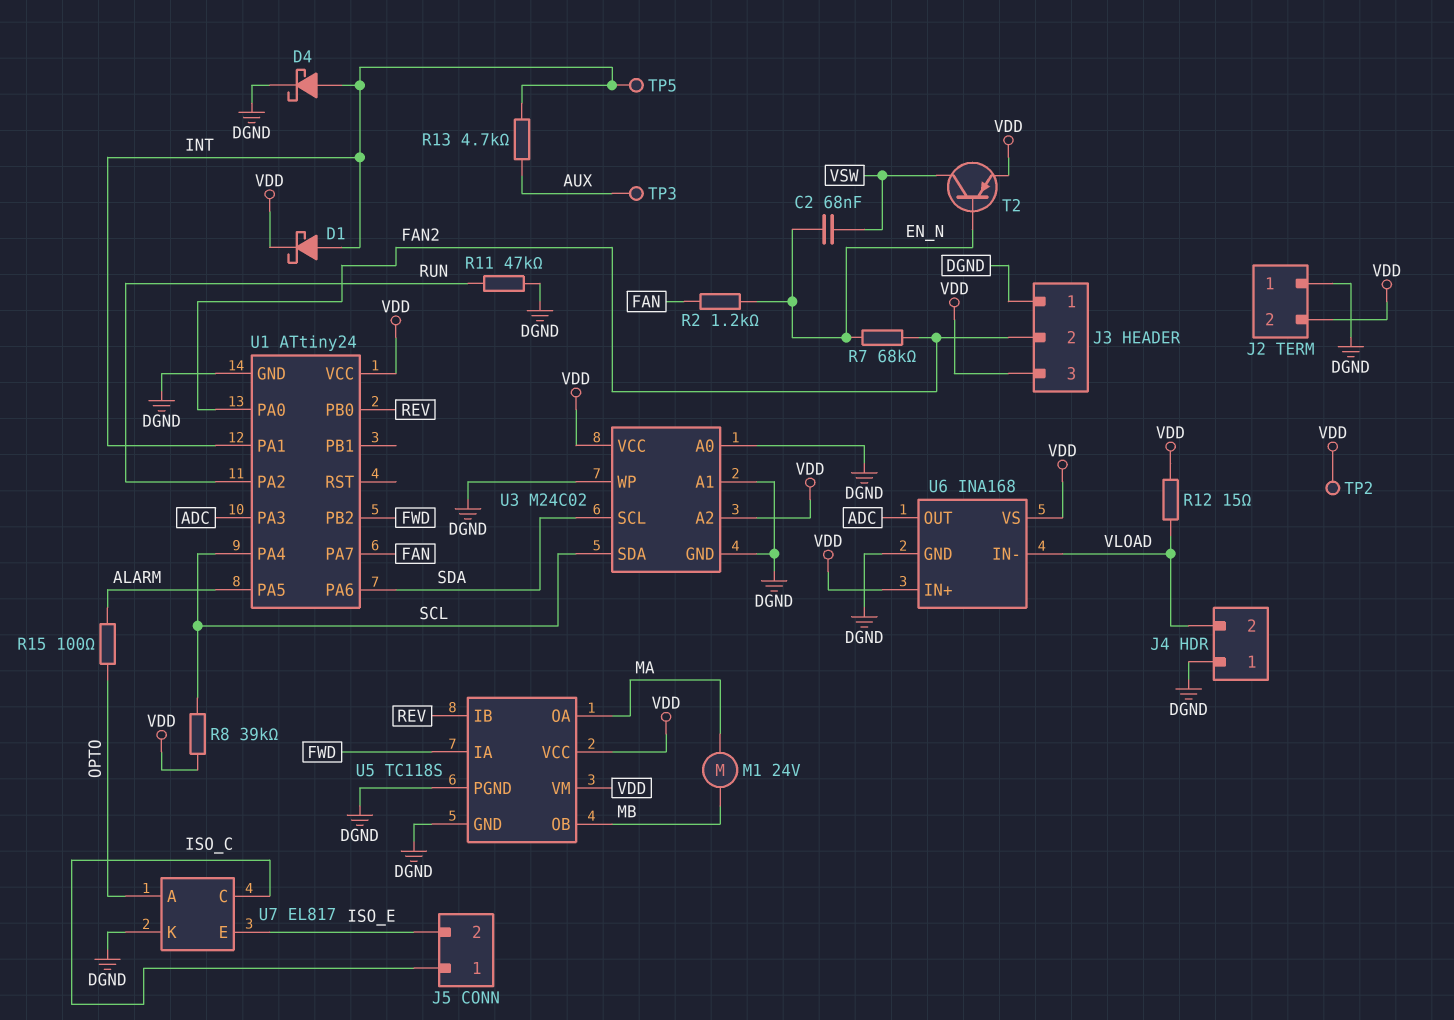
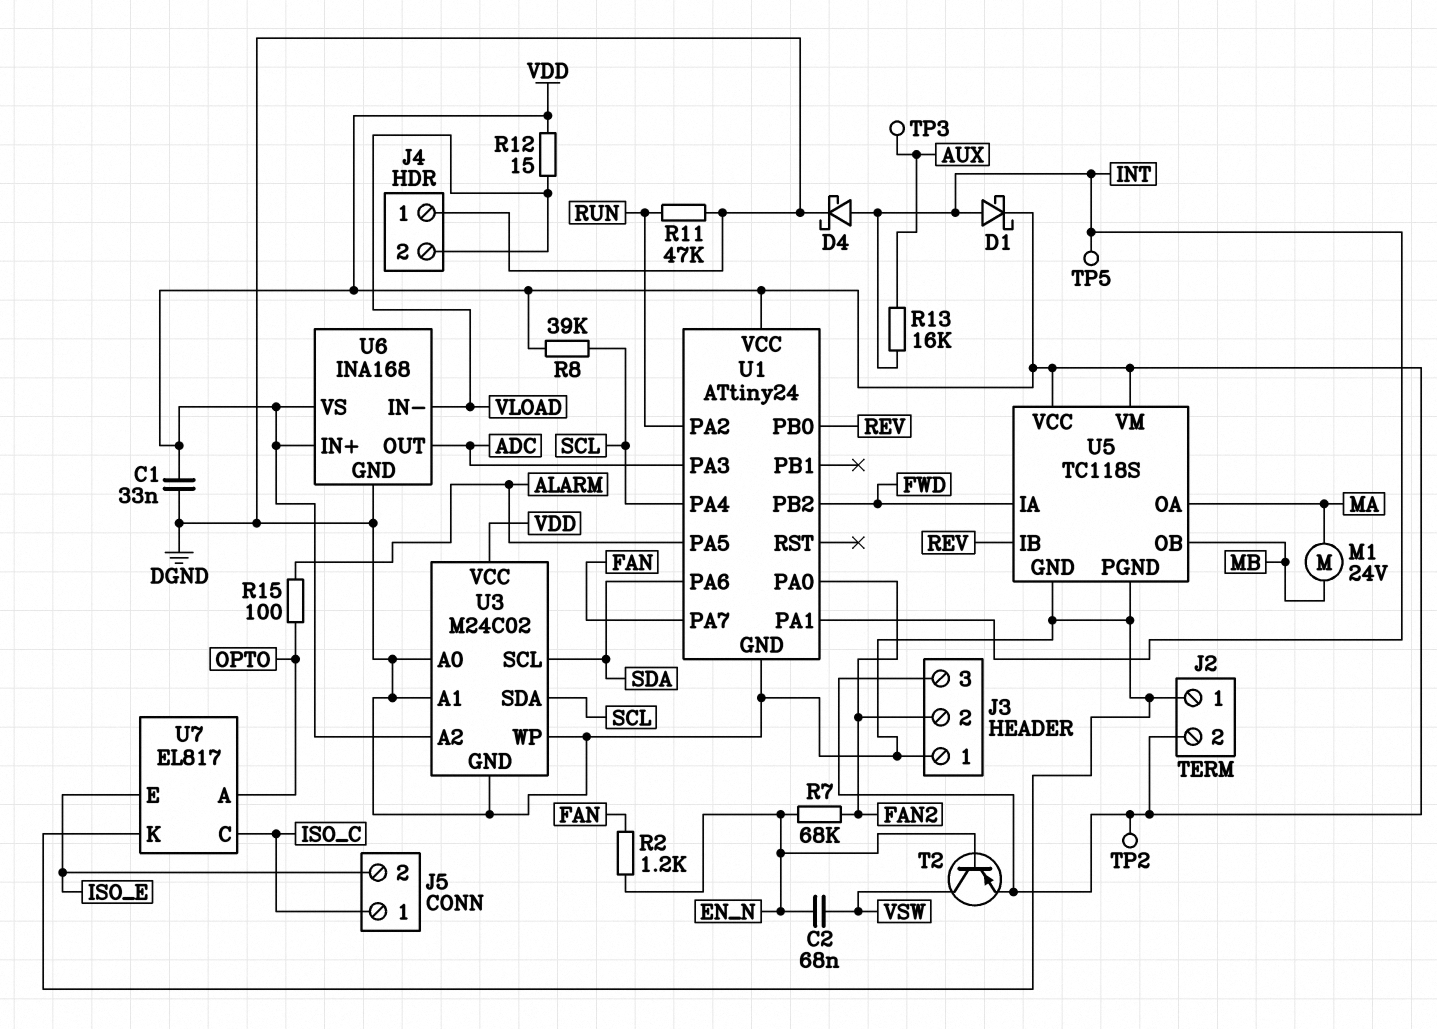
C1: none -> 33nF (DGND, VDD)
R13: 4.7k (AUX, INT) -> 16k (AUX, INT)

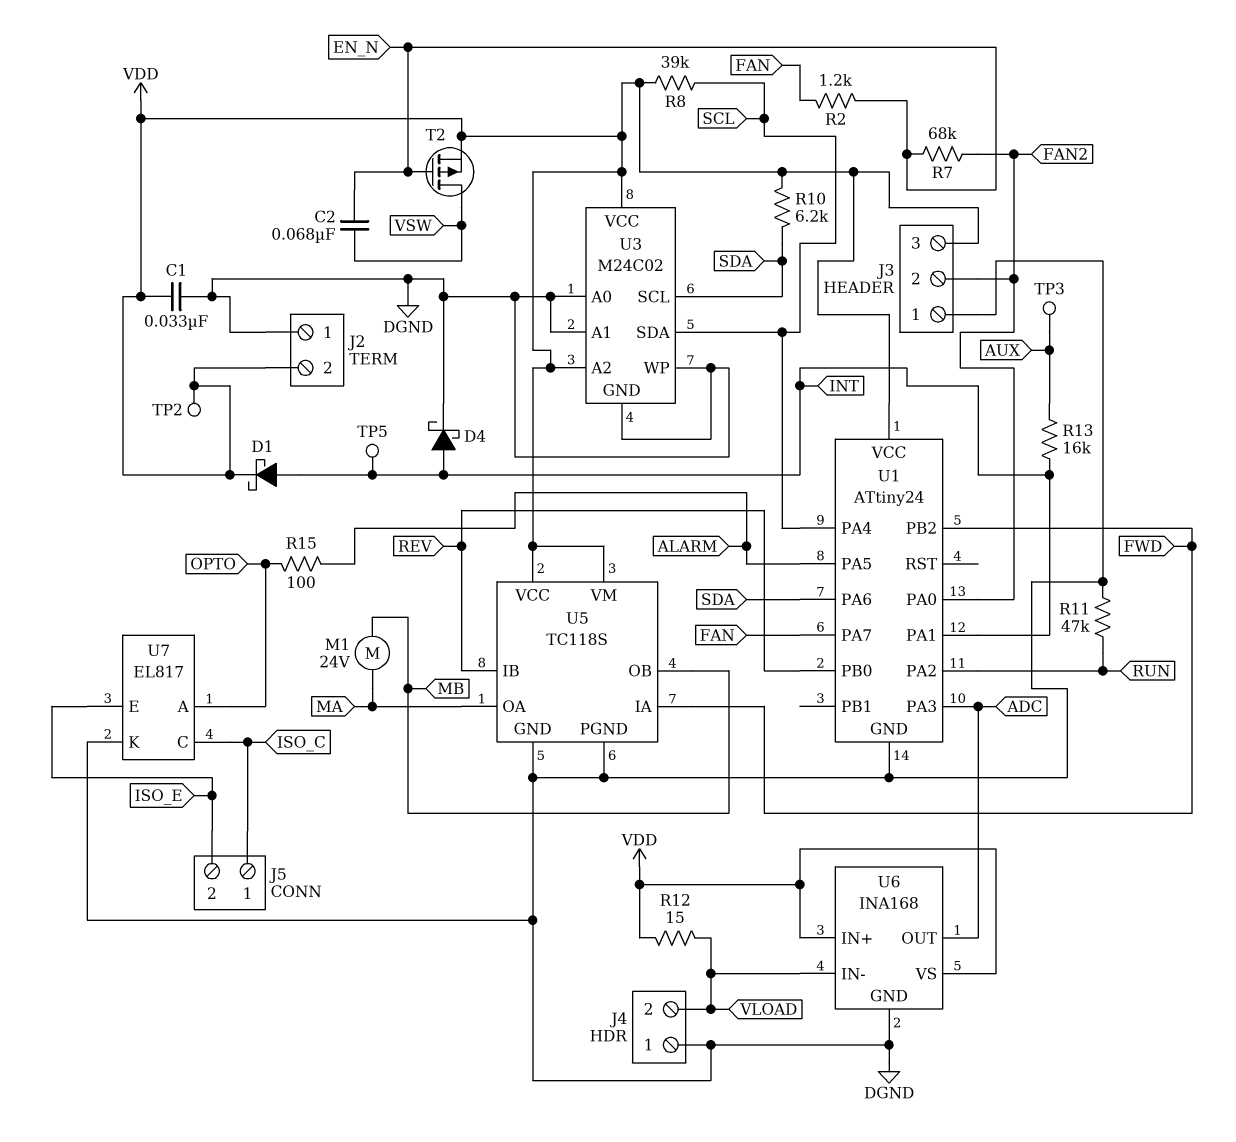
R10: none -> 6.2k (SDA, VDD)
T2: PNP (B EN_N, C VSW, E VDD) -> PMOS (G EN_N, D VSW, S VDD)

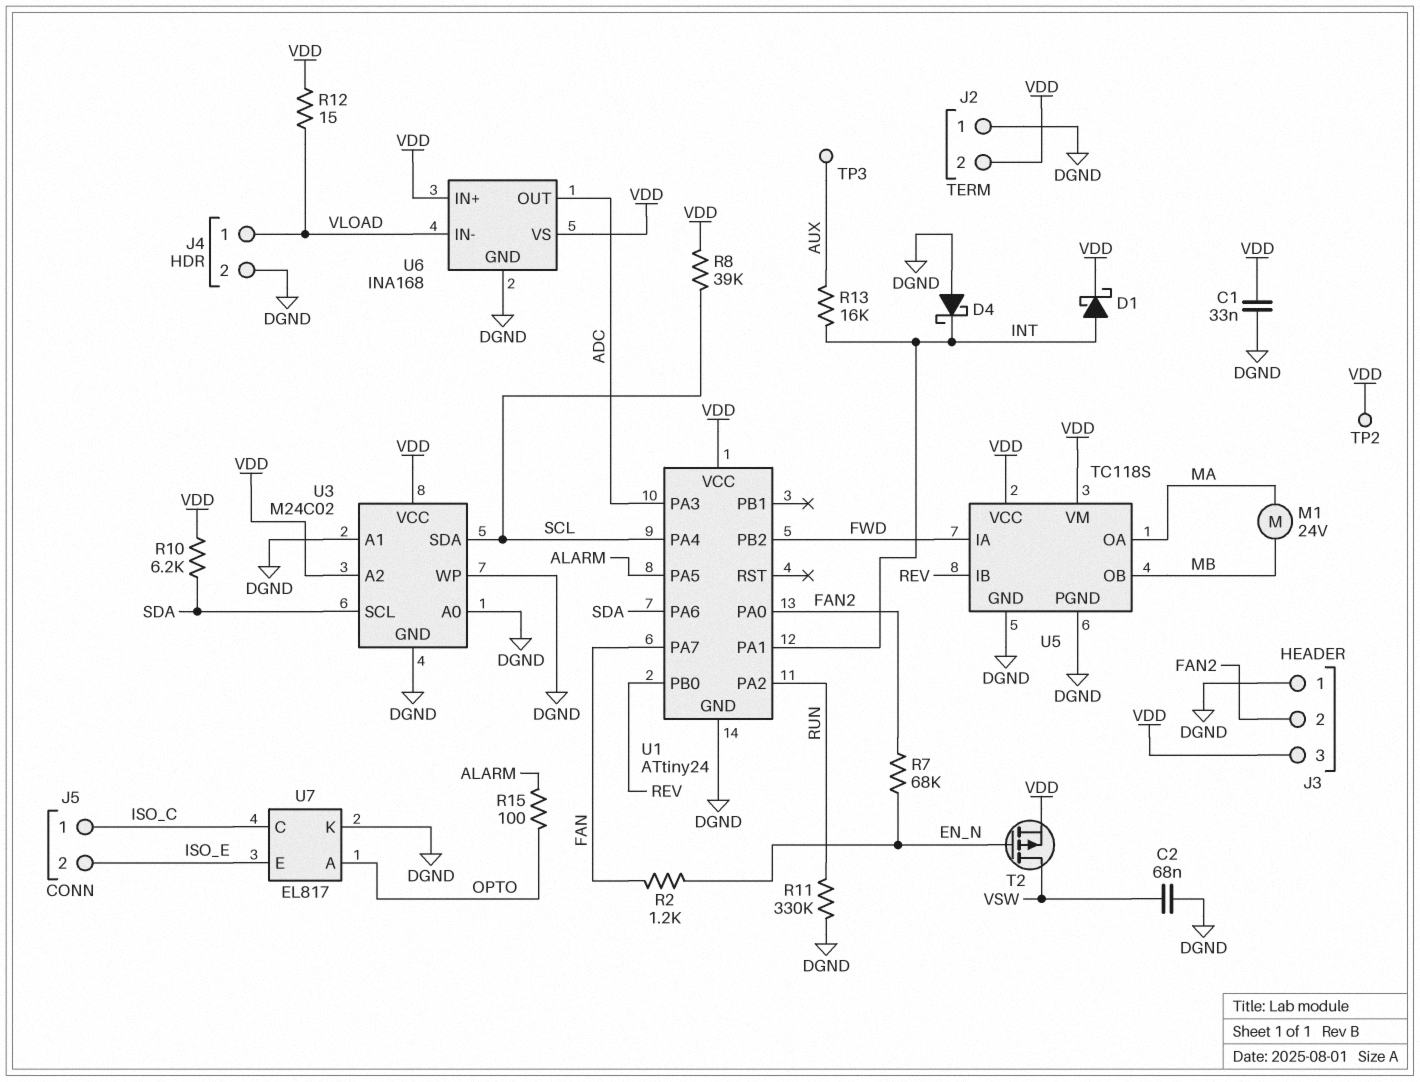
C2: 68nF (EN_N, VSW) -> 68nF (DGND, VSW)
D4: schottky (A INT, K DGND) -> schottky (A DGND, K INT)
J4 pin 1: DGND -> VLOAD
J4 pin 2: VLOAD -> DGND
R11: 47k (DGND, RUN) -> 330k (DGND, RUN)
TP5: test point (INT) -> none

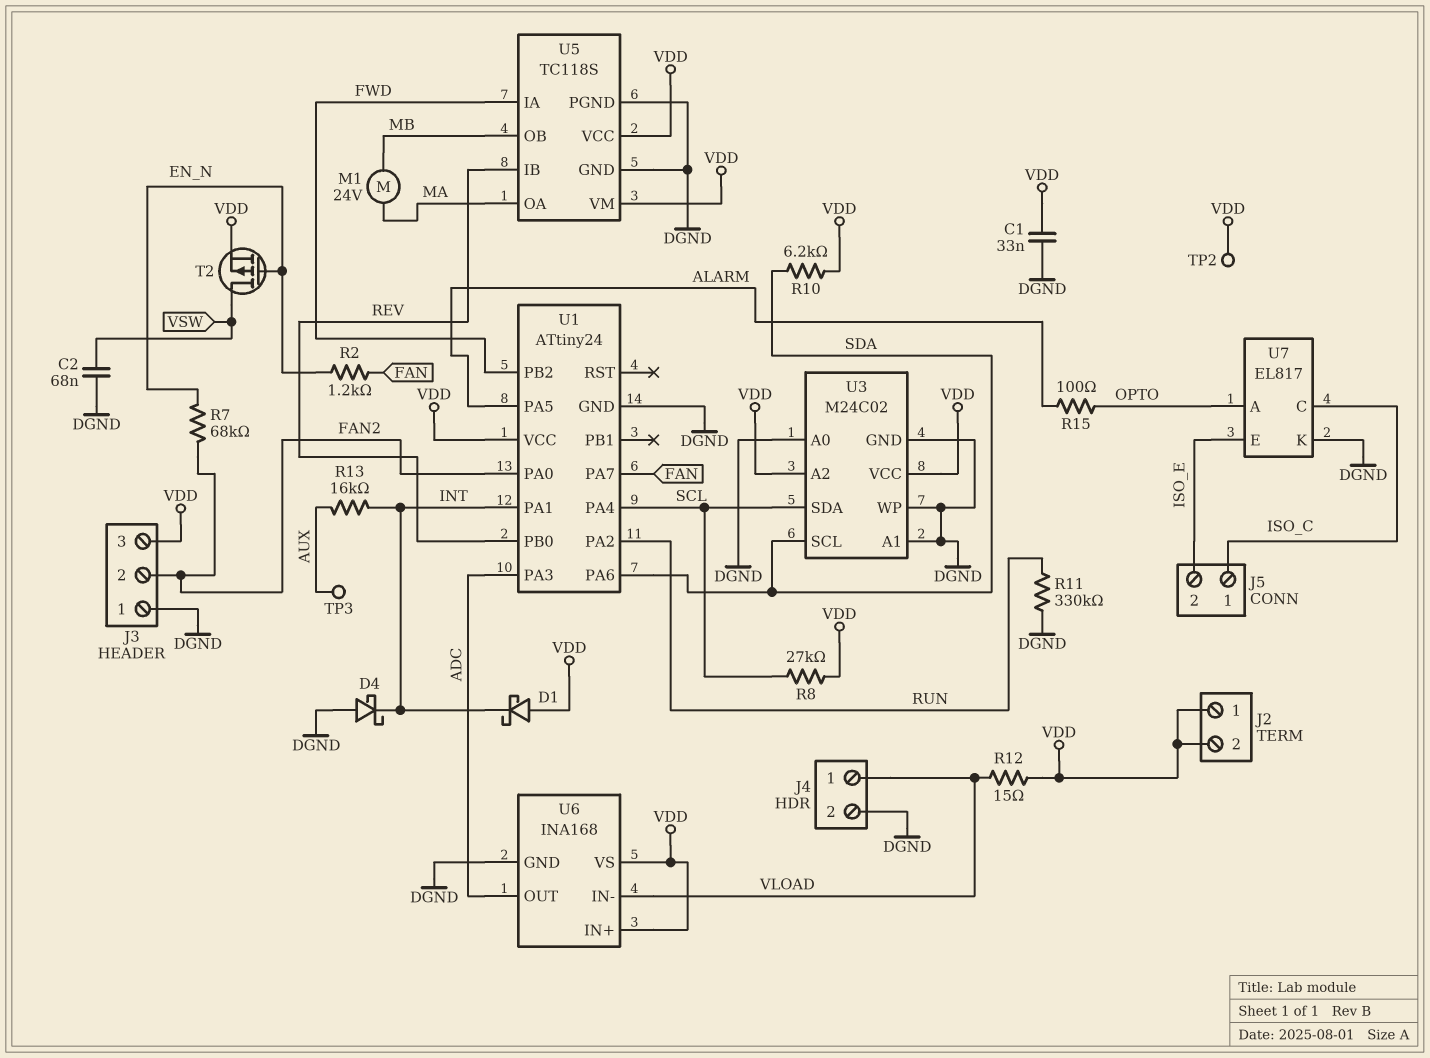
D1: schottky (A INT, K VDD) -> schottky (A VDD, K INT)
J2 pin 1: DGND -> VDD
R8: 39k (SCL, VDD) -> 27k (SCL, VDD)

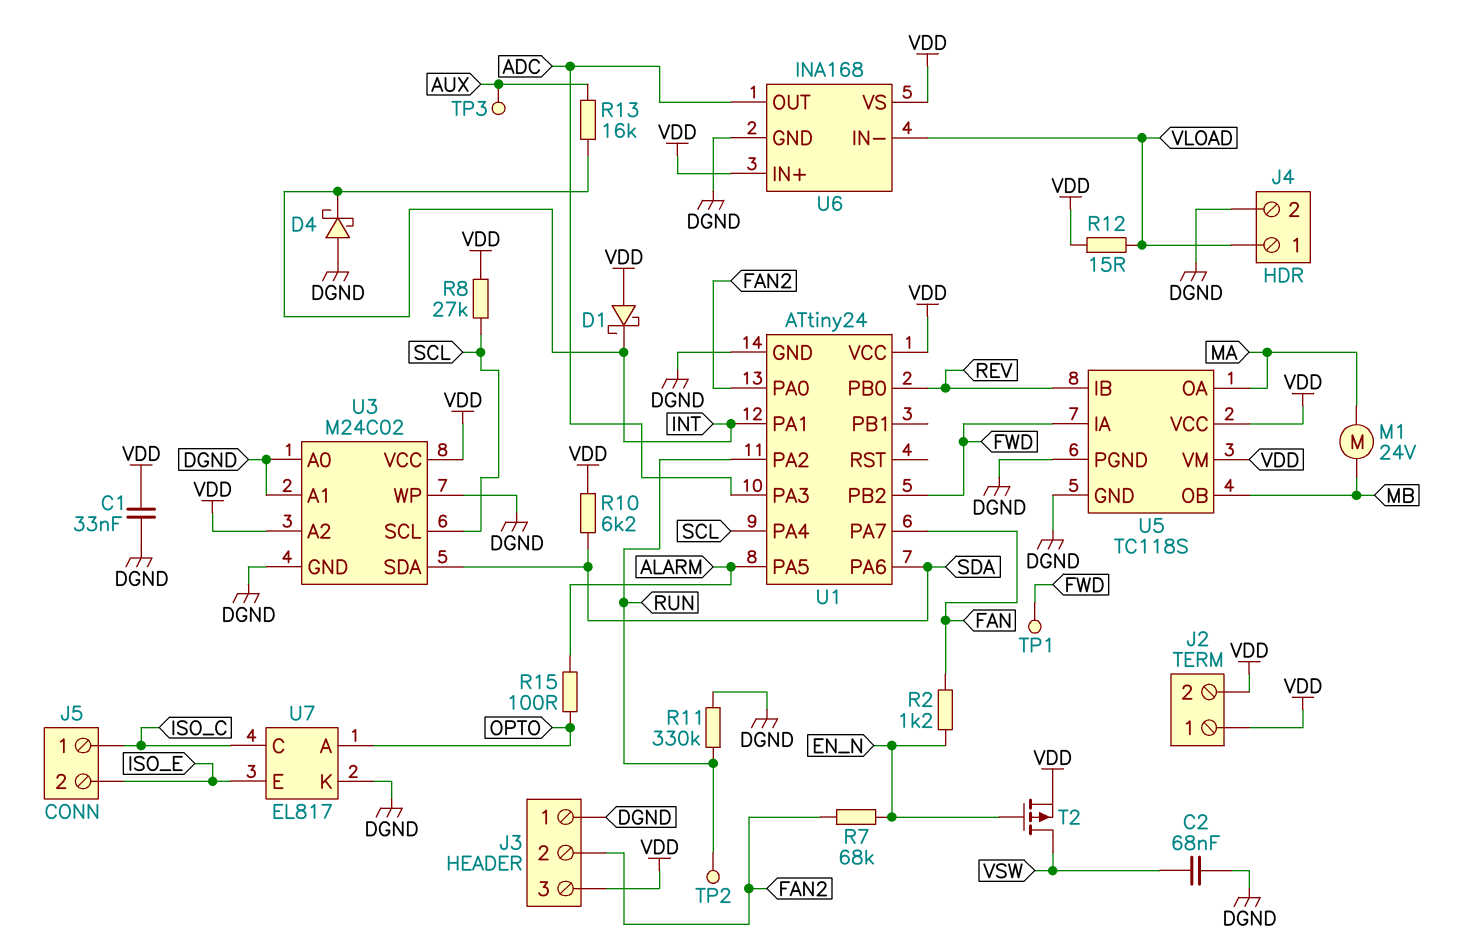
TP1: none -> test point (FWD)
TP2: test point (VDD) -> test point (RUN)
U3 pin SCL: SDA -> SCL
U3 pin SDA: SCL -> SDA

